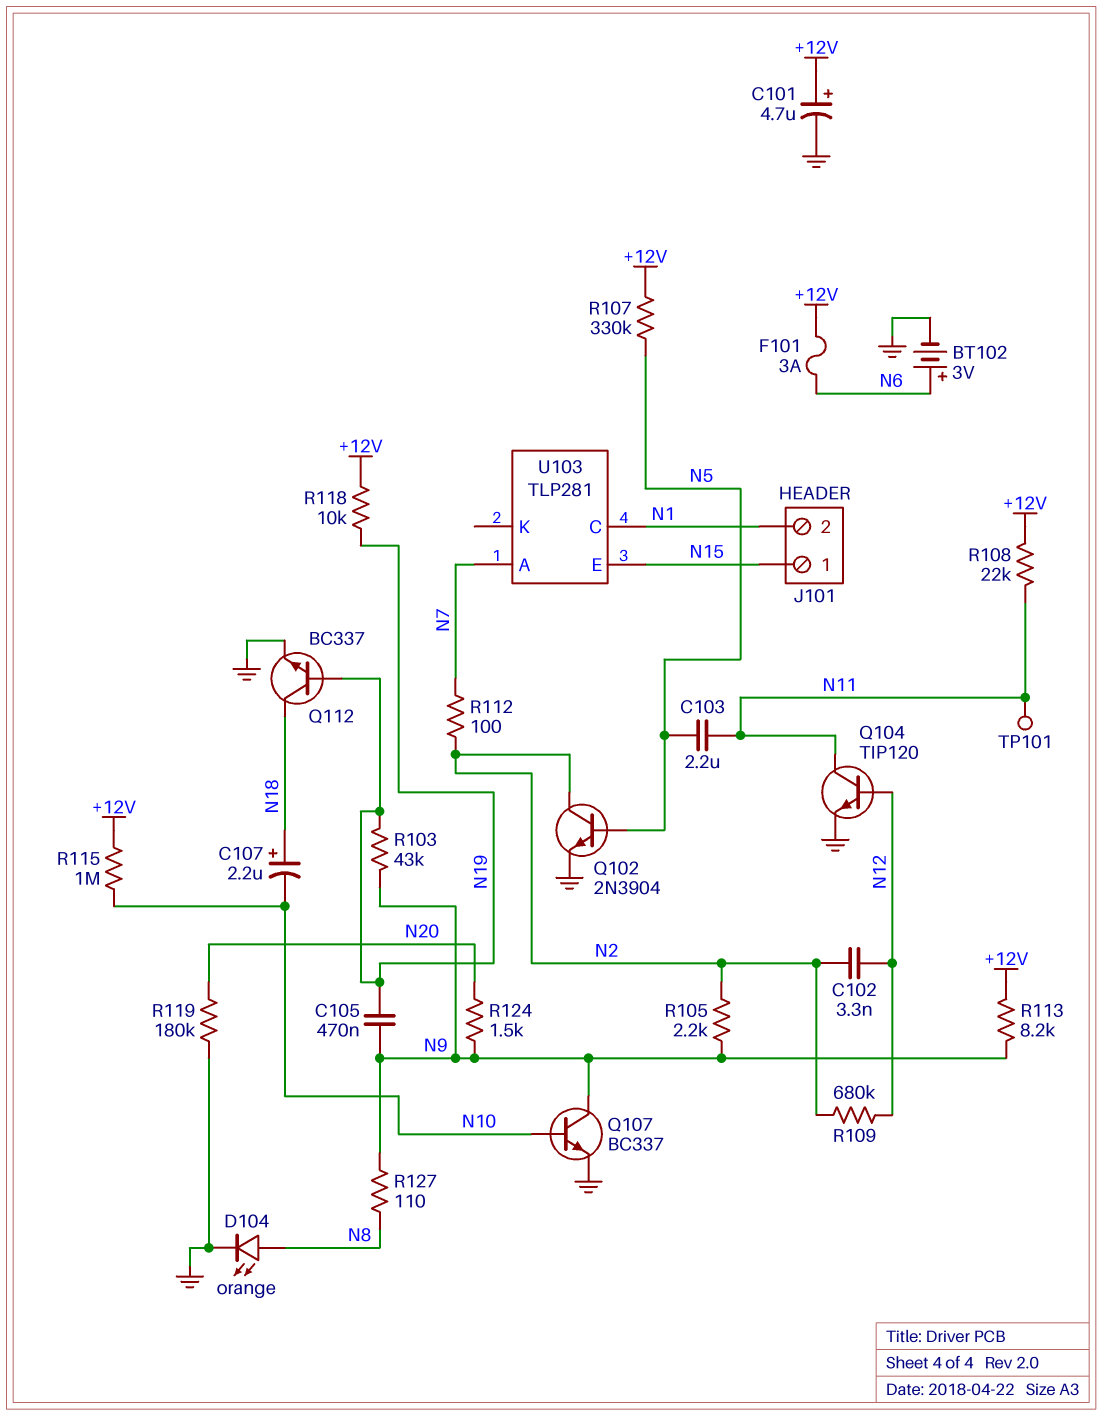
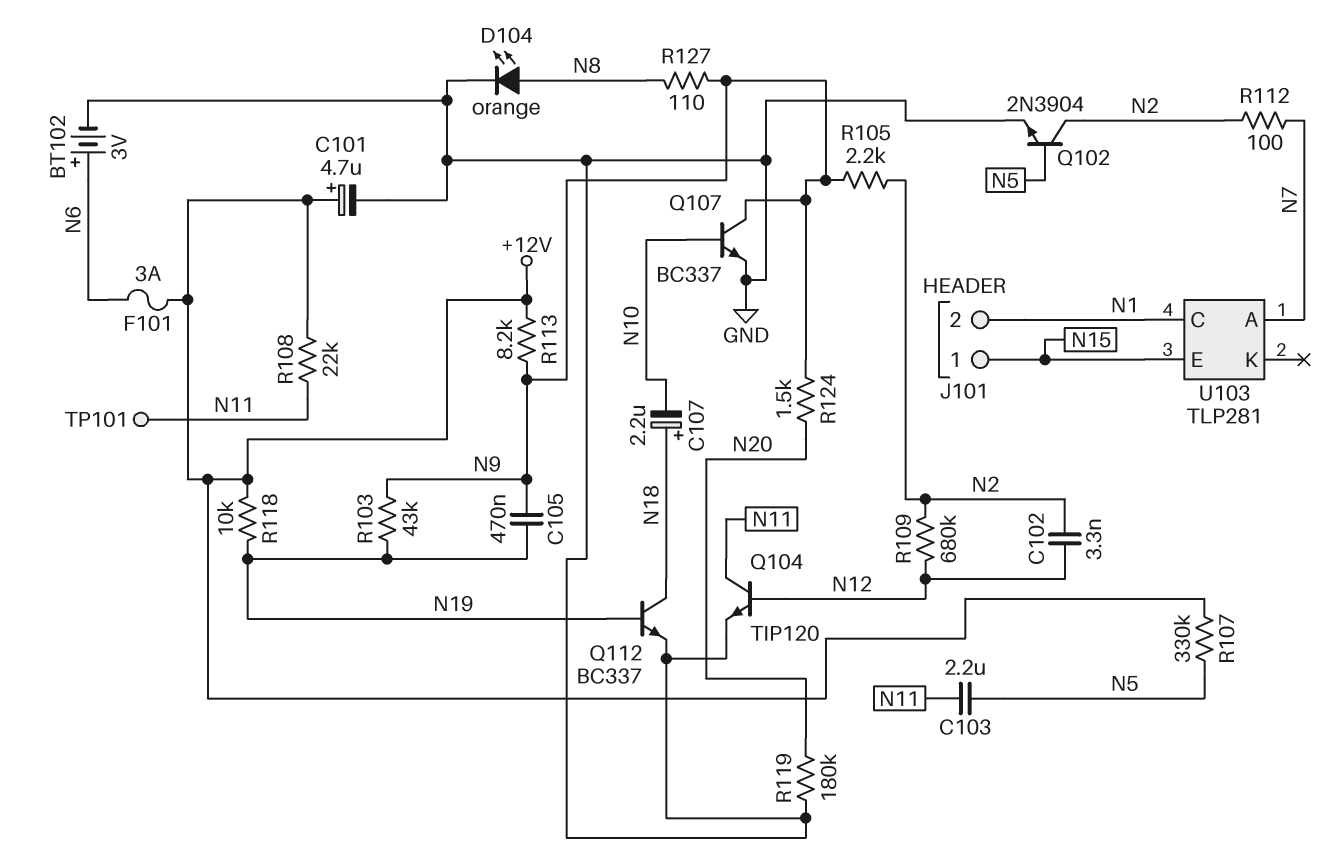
R115: 1M (+12V, N10) -> none

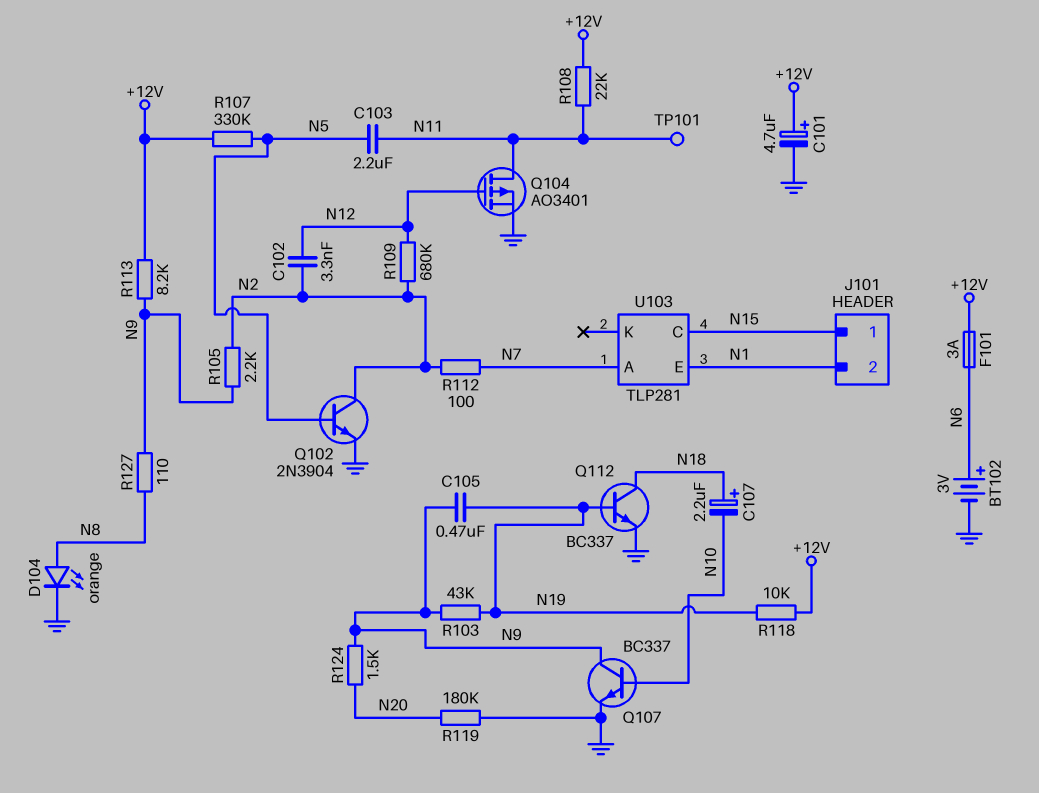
Q104: NPN TIP120 (B N12, C N11, E GND) -> PMOS AO3401 (G N12, D N11, S GND)
U103 pin C: N1 -> N15
U103 pin E: N15 -> N1

